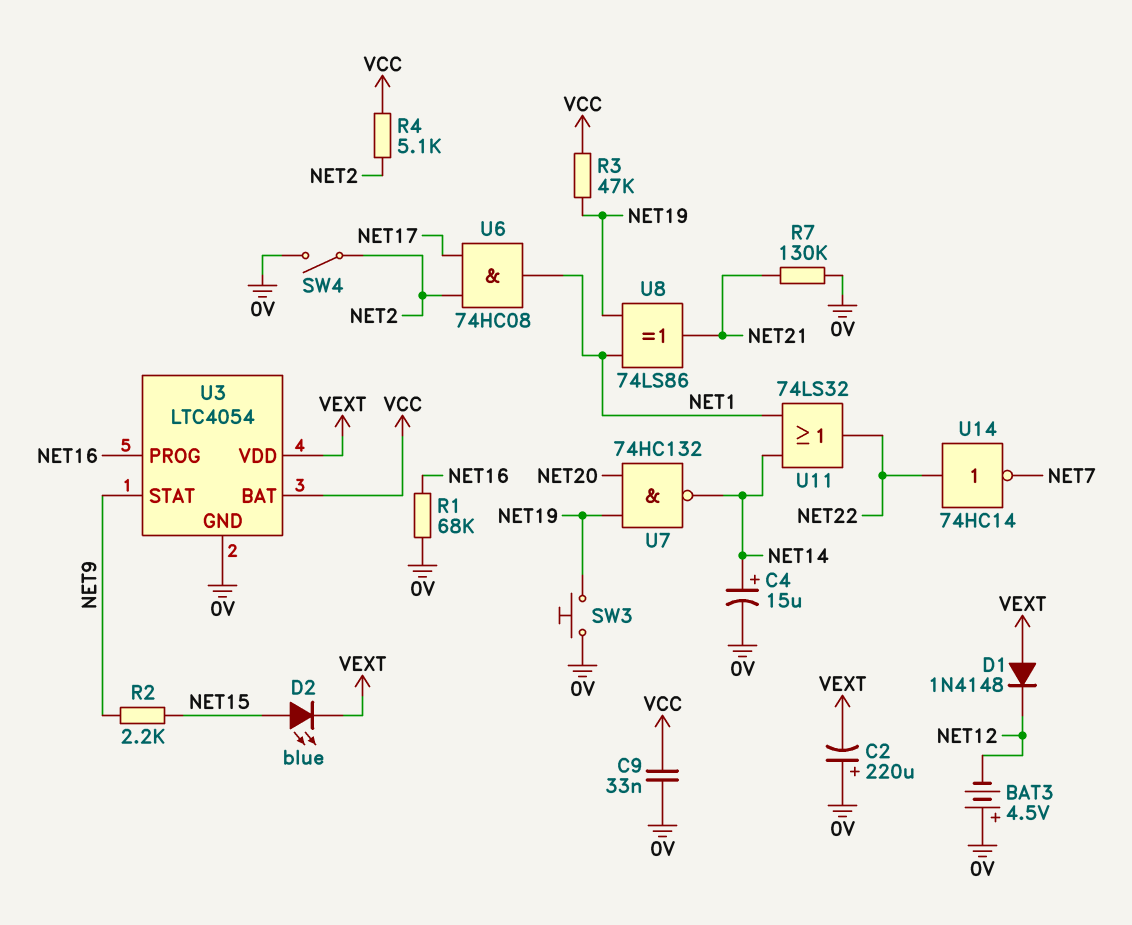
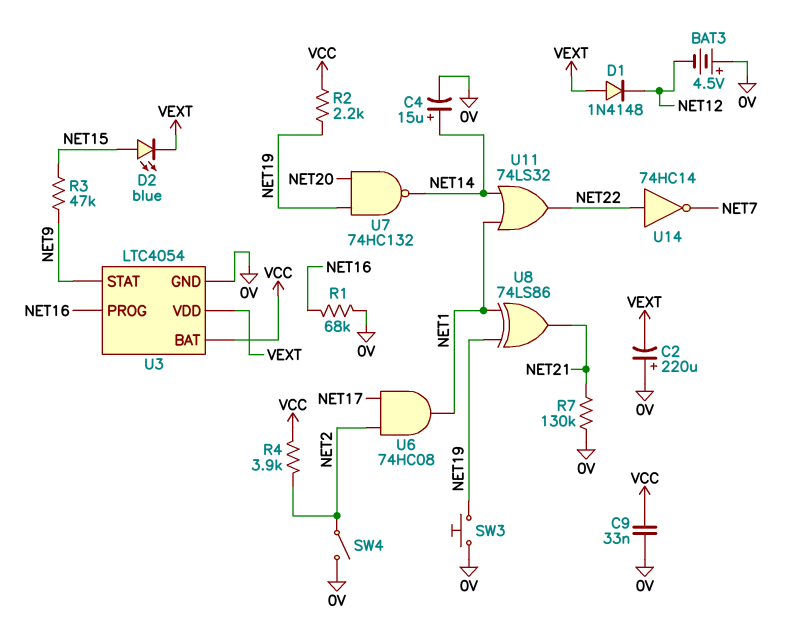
R2: 2.2k (NET9, NET15) -> 2.2k (NET19, VCC)
R3: 47k (NET19, VCC) -> 47k (NET9, NET15)
R4: 5.1k (NET2, VCC) -> 3.9k (NET2, VCC)

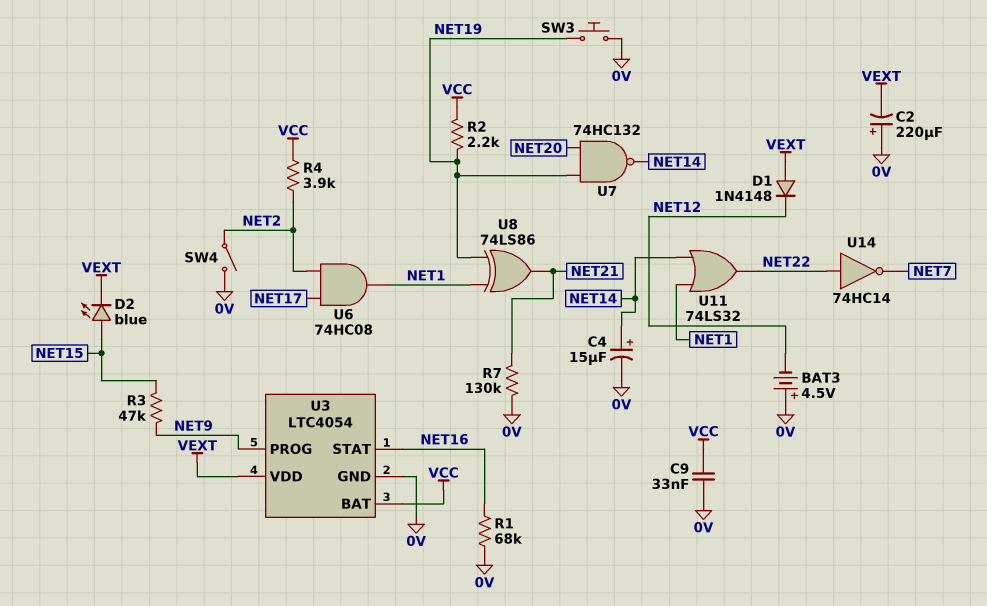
U3 pin PROG: NET16 -> NET9
U3 pin STAT: NET9 -> NET16

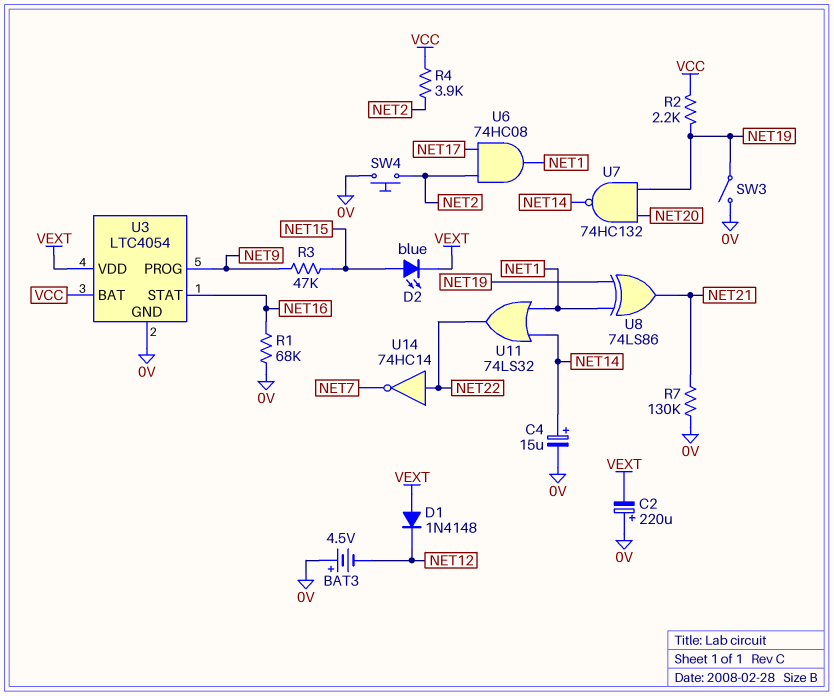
C9: 33nF (0V, VCC) -> none
SW3: button (0V, NET19) -> switch (0V, NET19)
SW4: switch (0V, NET2) -> button (0V, NET2)

